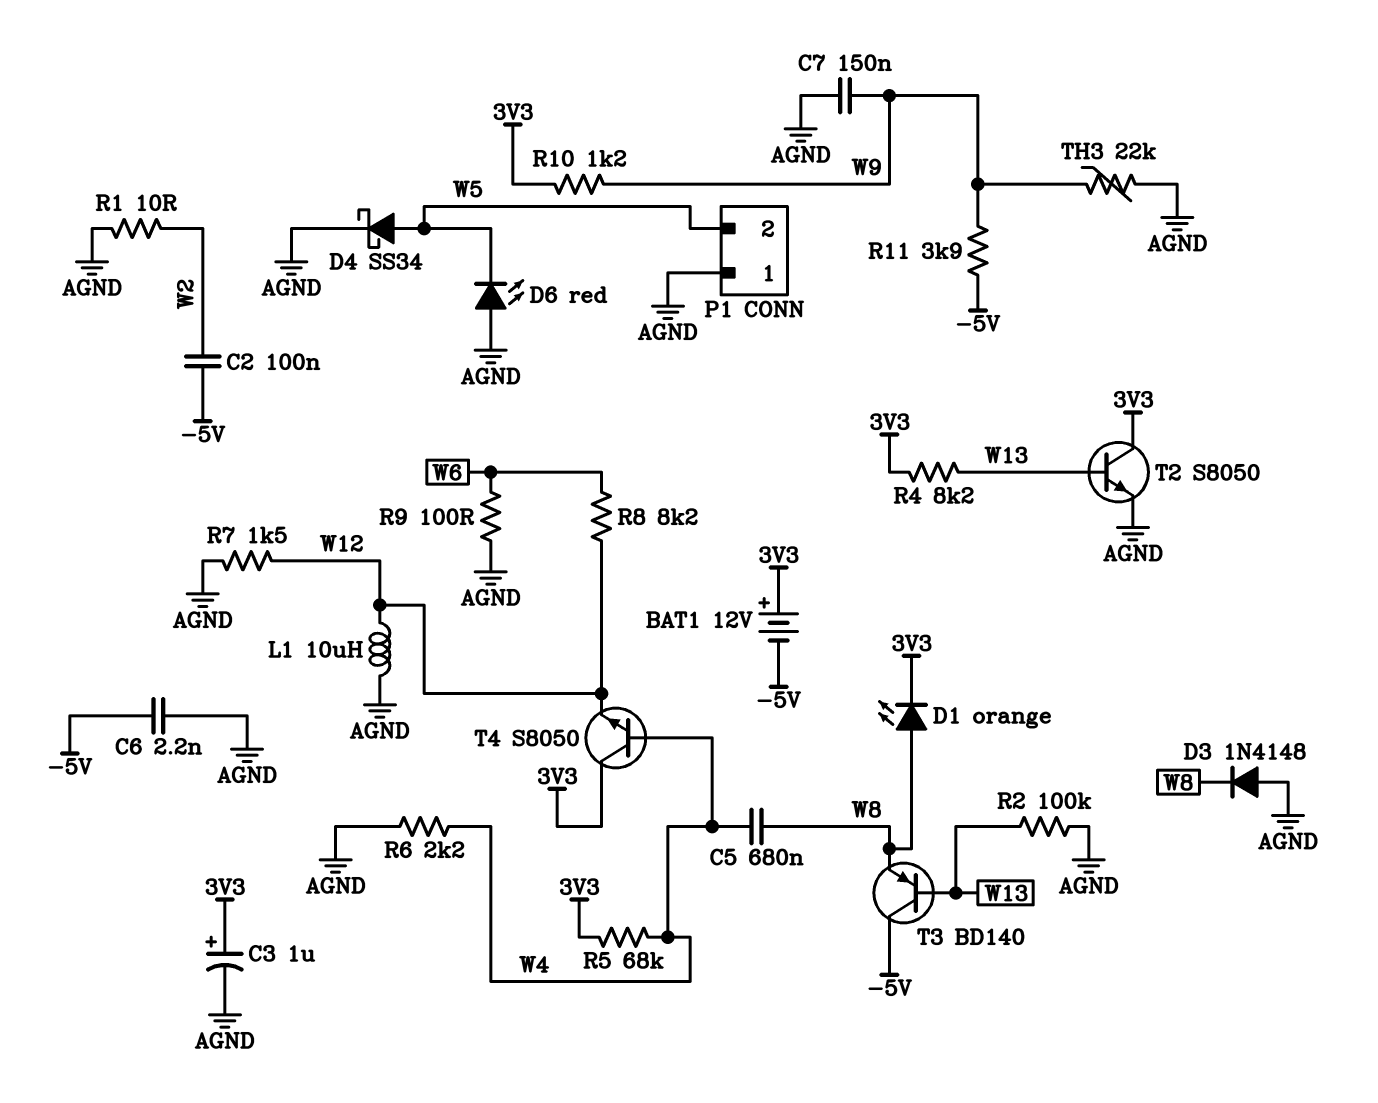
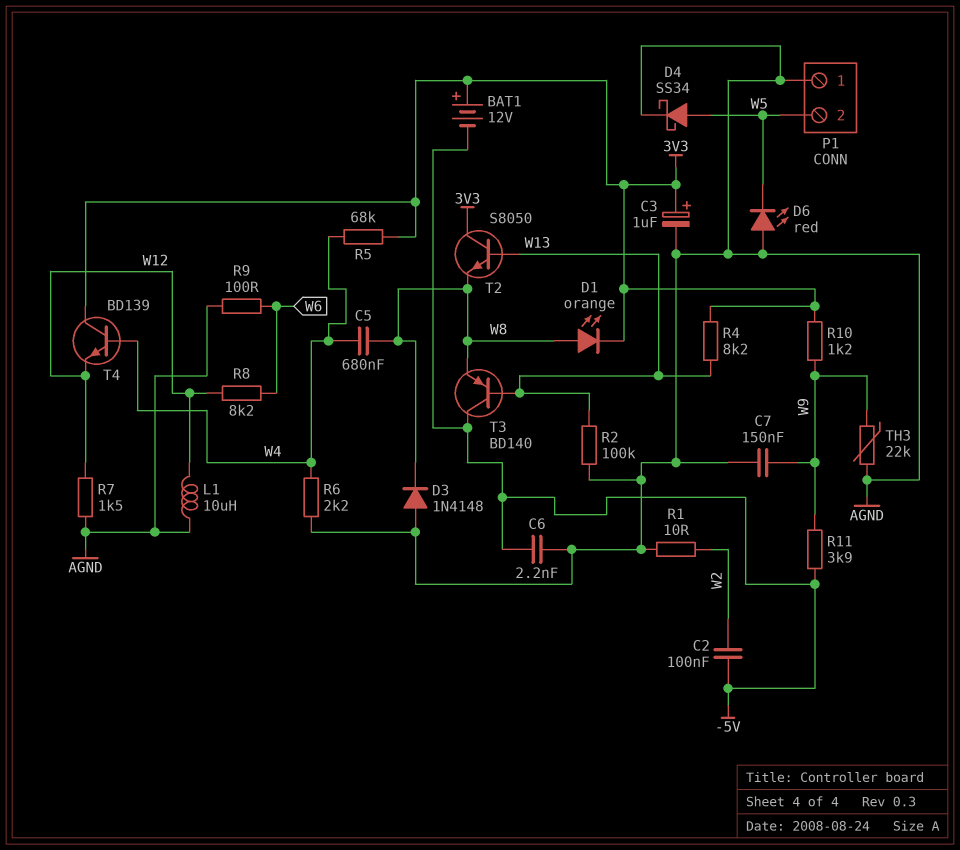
T2: NPN S8050 (B W13, C 3V3, E AGND) -> NPN S8050 (B W13, C 3V3, E W8)
T4: NPN S8050 (B W4, C 3V3, E W12) -> NPN BD139 (B W4, C 3V3, E W12)

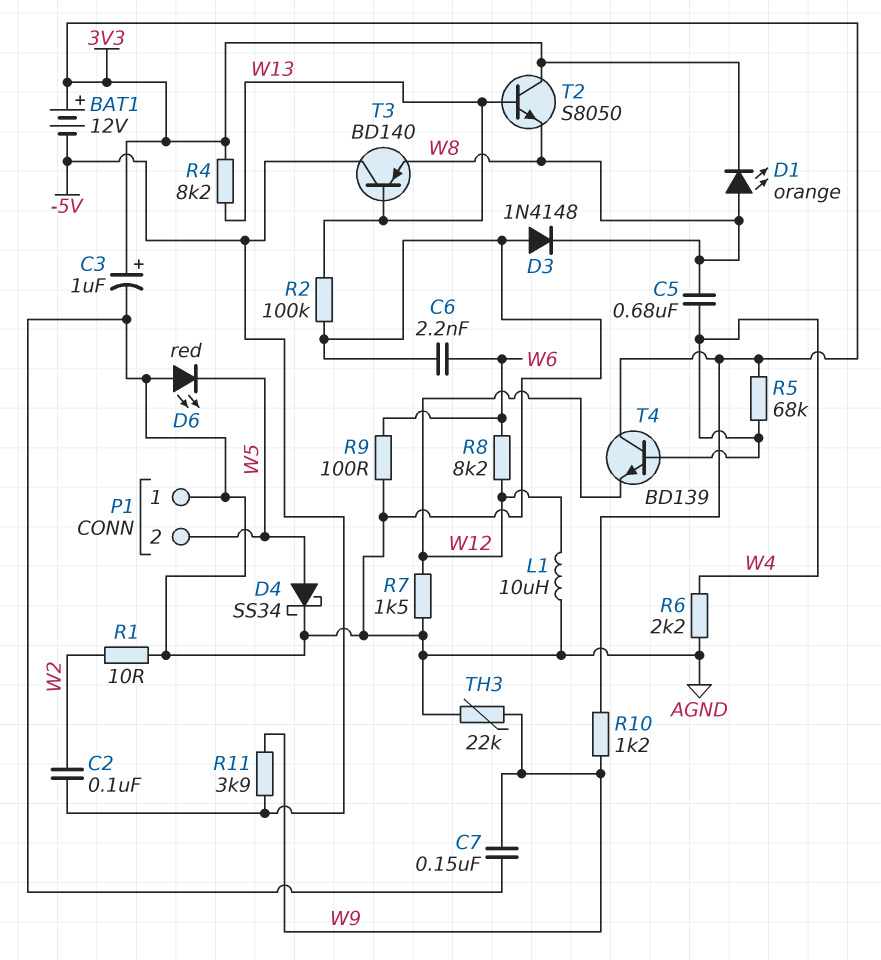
C6: 2.2nF (-5V, AGND) -> 2.2nF (AGND, W6)

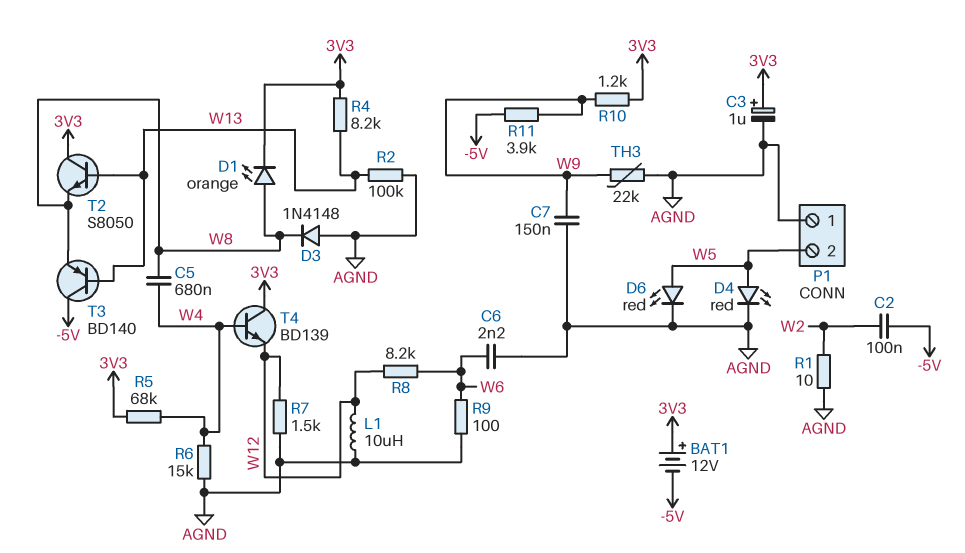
D4: schottky SS34 (A W5, K AGND) -> LED red (A W5, K AGND)
D6: LED red (A AGND, K W5) -> LED red (A W5, K AGND)
R6: 2.2k (AGND, W4) -> 15k (AGND, W4)

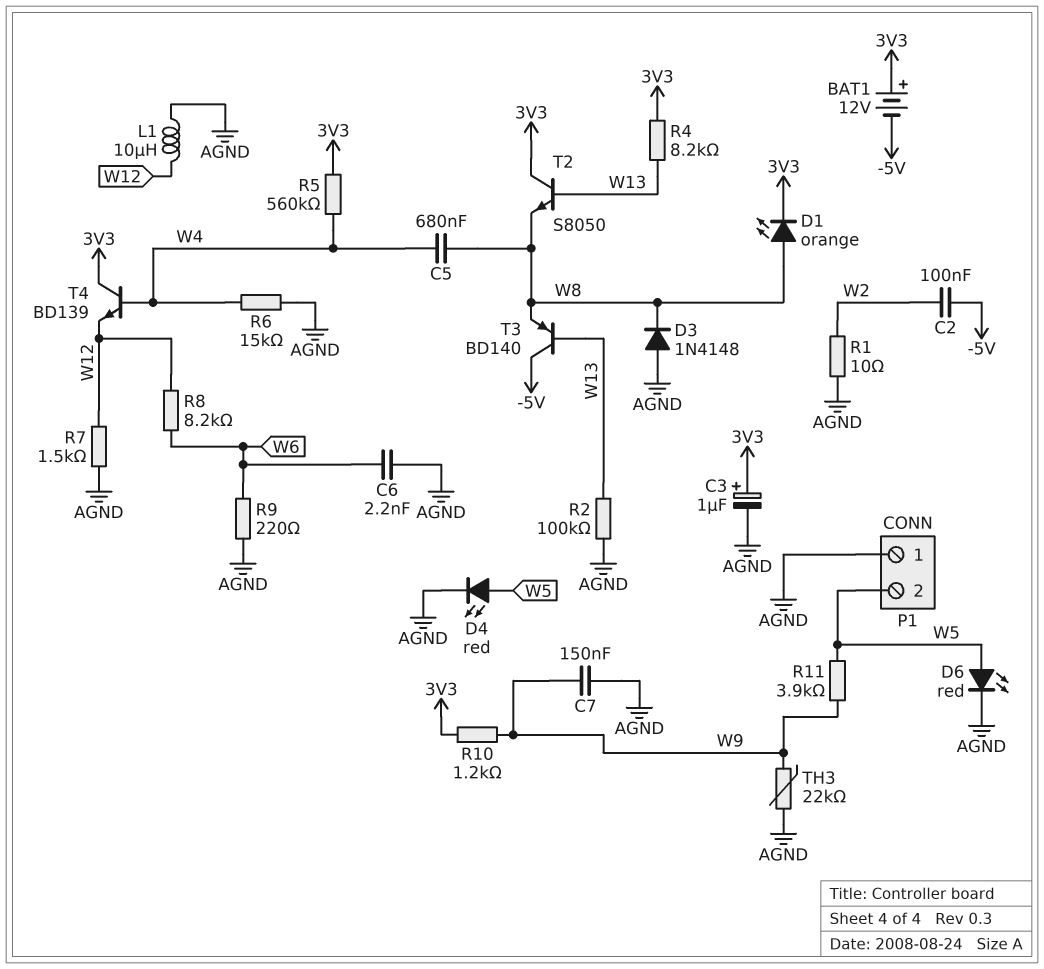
R5: 68k (3V3, W4) -> 560k (3V3, W4)
R9: 100 (AGND, W6) -> 220 (AGND, W6)
R11: 3.9k (-5V, W9) -> 3.9k (W5, W9)

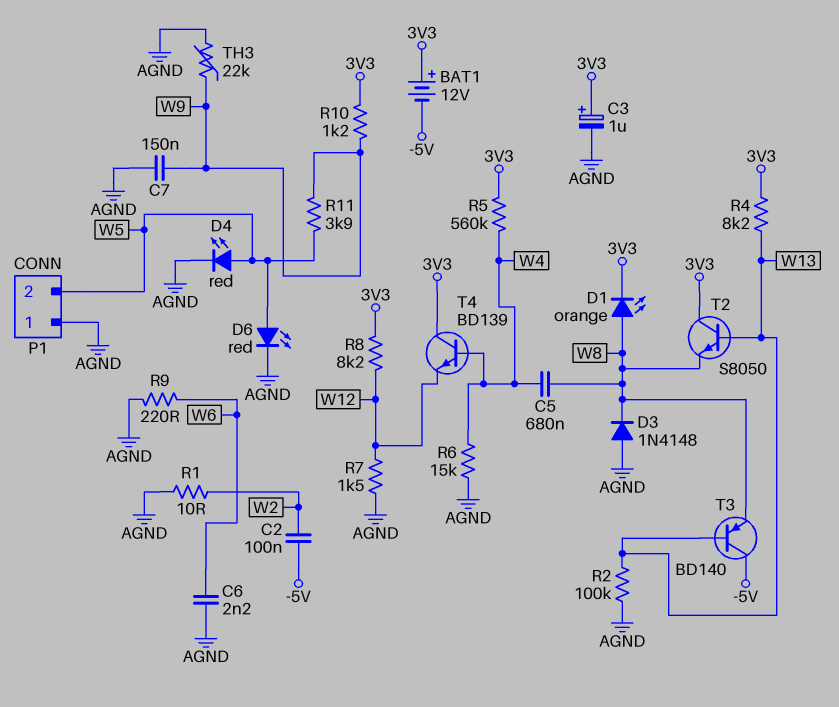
L1: 10uH (AGND, W12) -> none
R8: 8.2k (W6, W12) -> 8.2k (3V3, W12)

